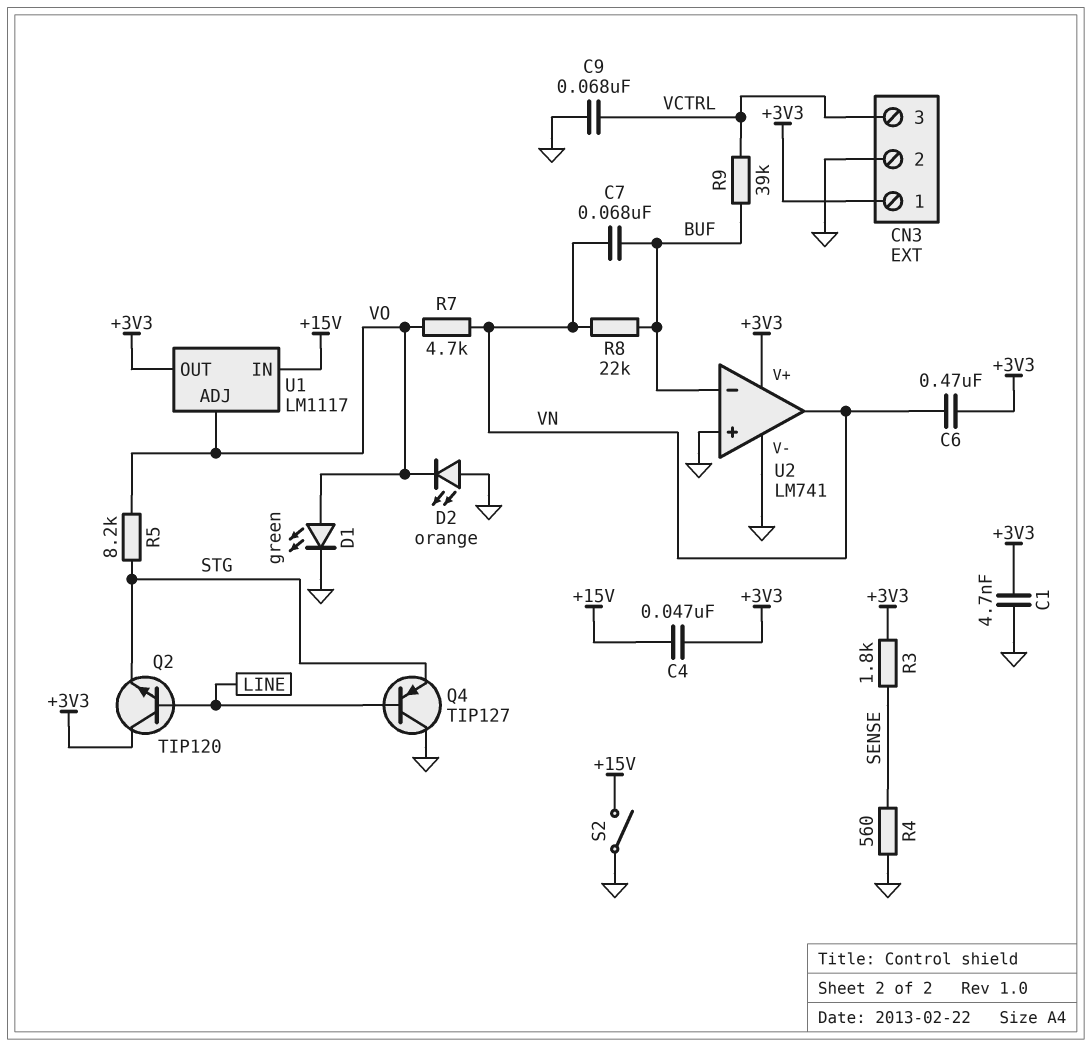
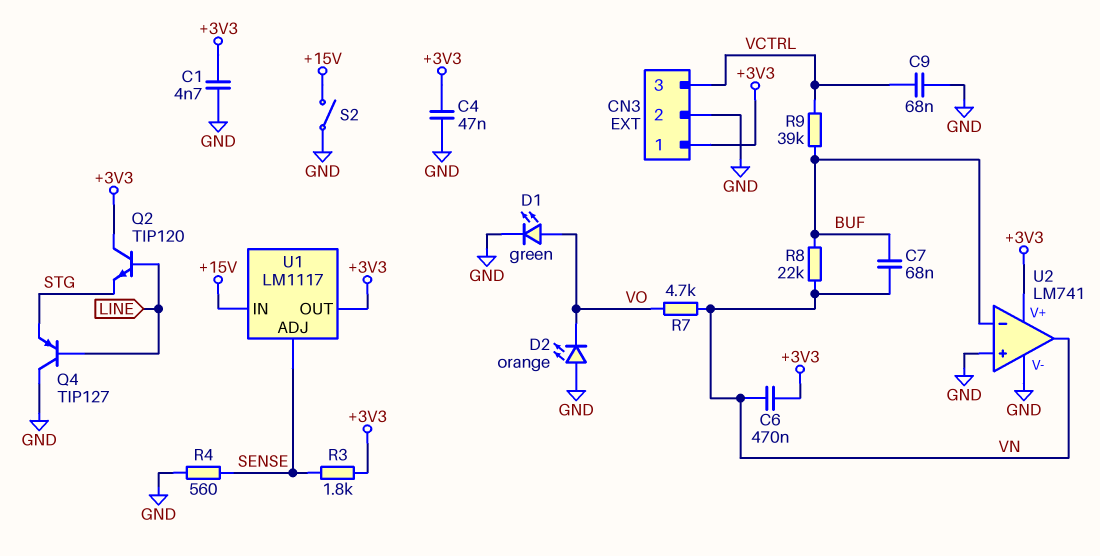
C4: 47nF (+3V3, +15V) -> 47nF (+3V3, GND)
R5: 8.2k (STG, VO) -> none
U1 pin ADJ: VO -> SENSE

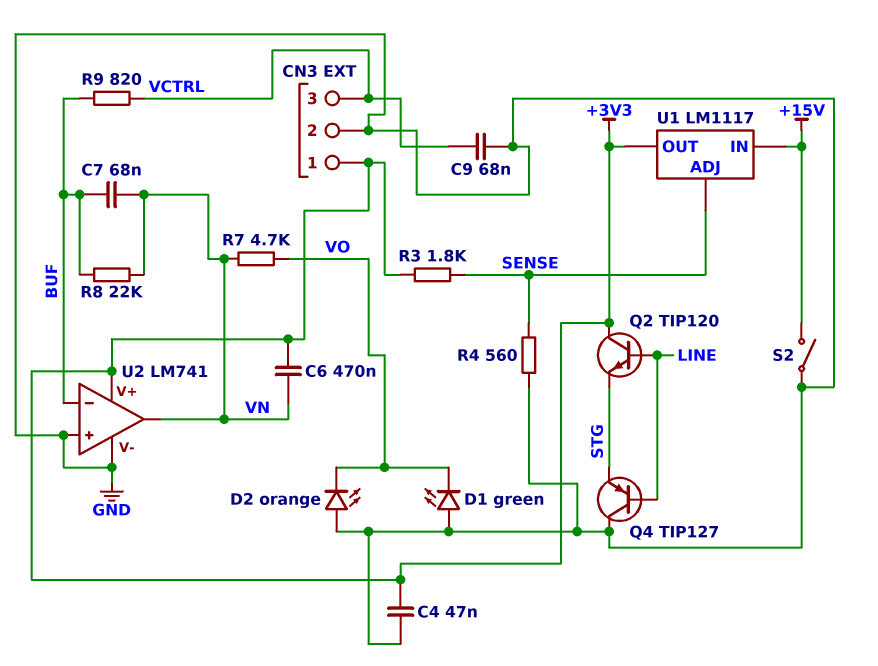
C1: 4.7nF (+3V3, GND) -> none
D1: LED green (A VO, K GND) -> LED green (A GND, K VO)
R9: 39k (BUF, VCTRL) -> 820 (BUF, VCTRL)

